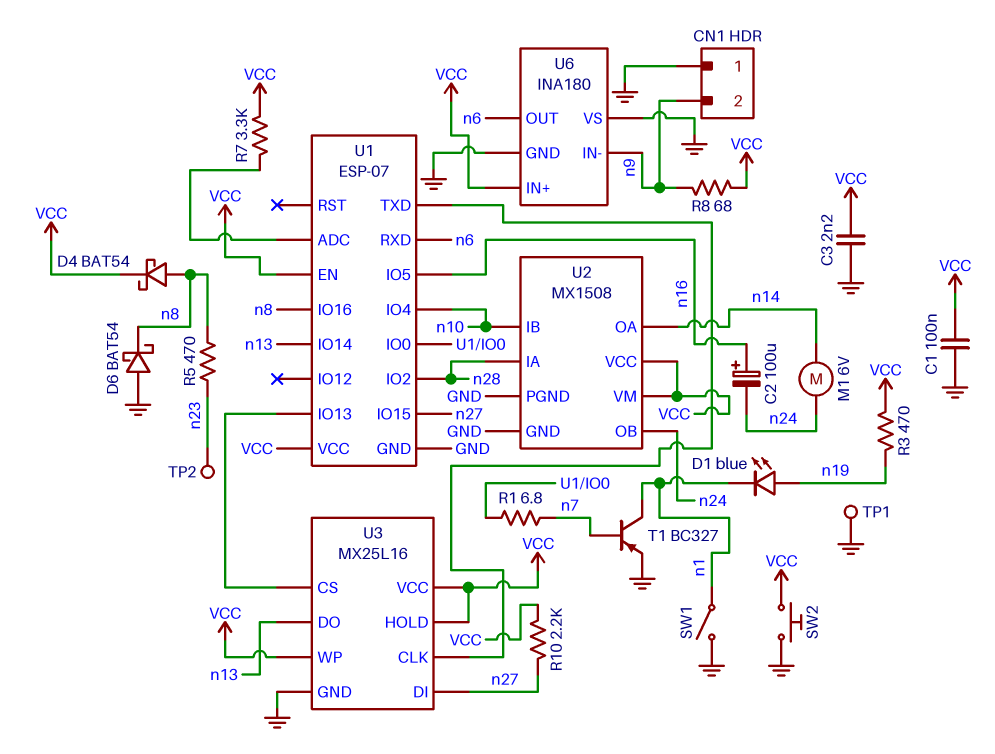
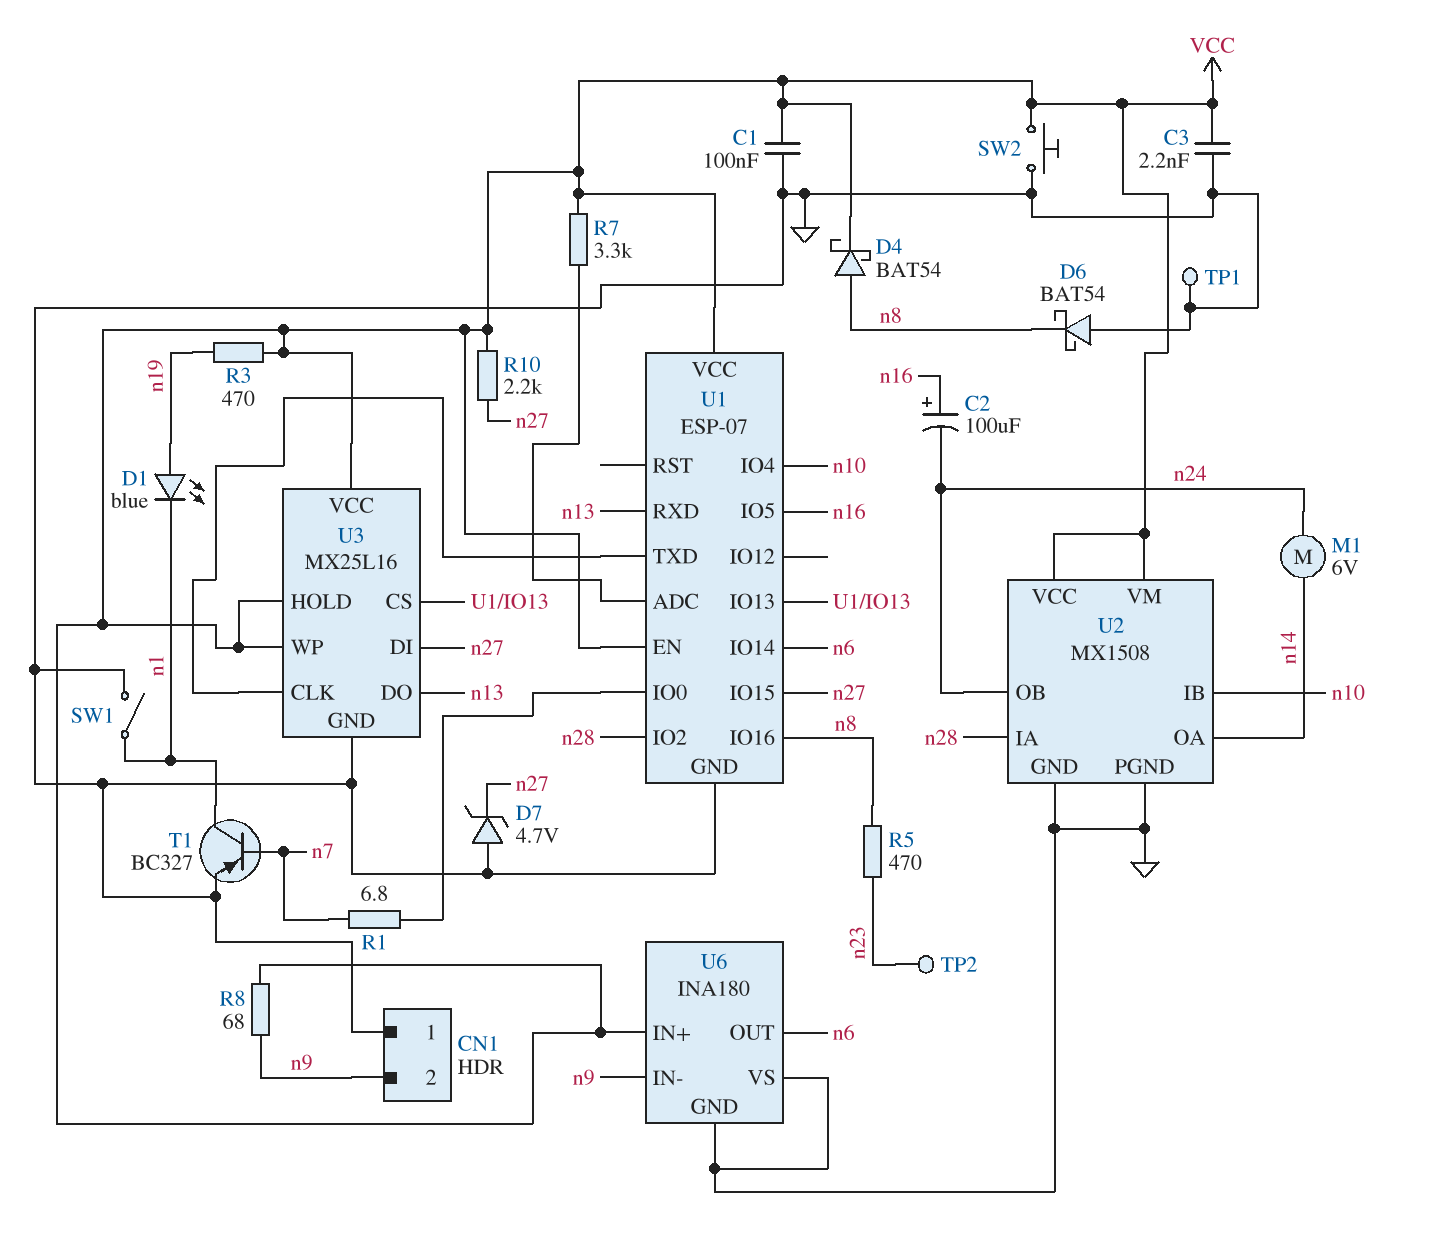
D7: none -> zener 4.7V (A GND, K n27)
U1 pin IO14: n13 -> n6
U1 pin RXD: n6 -> n13

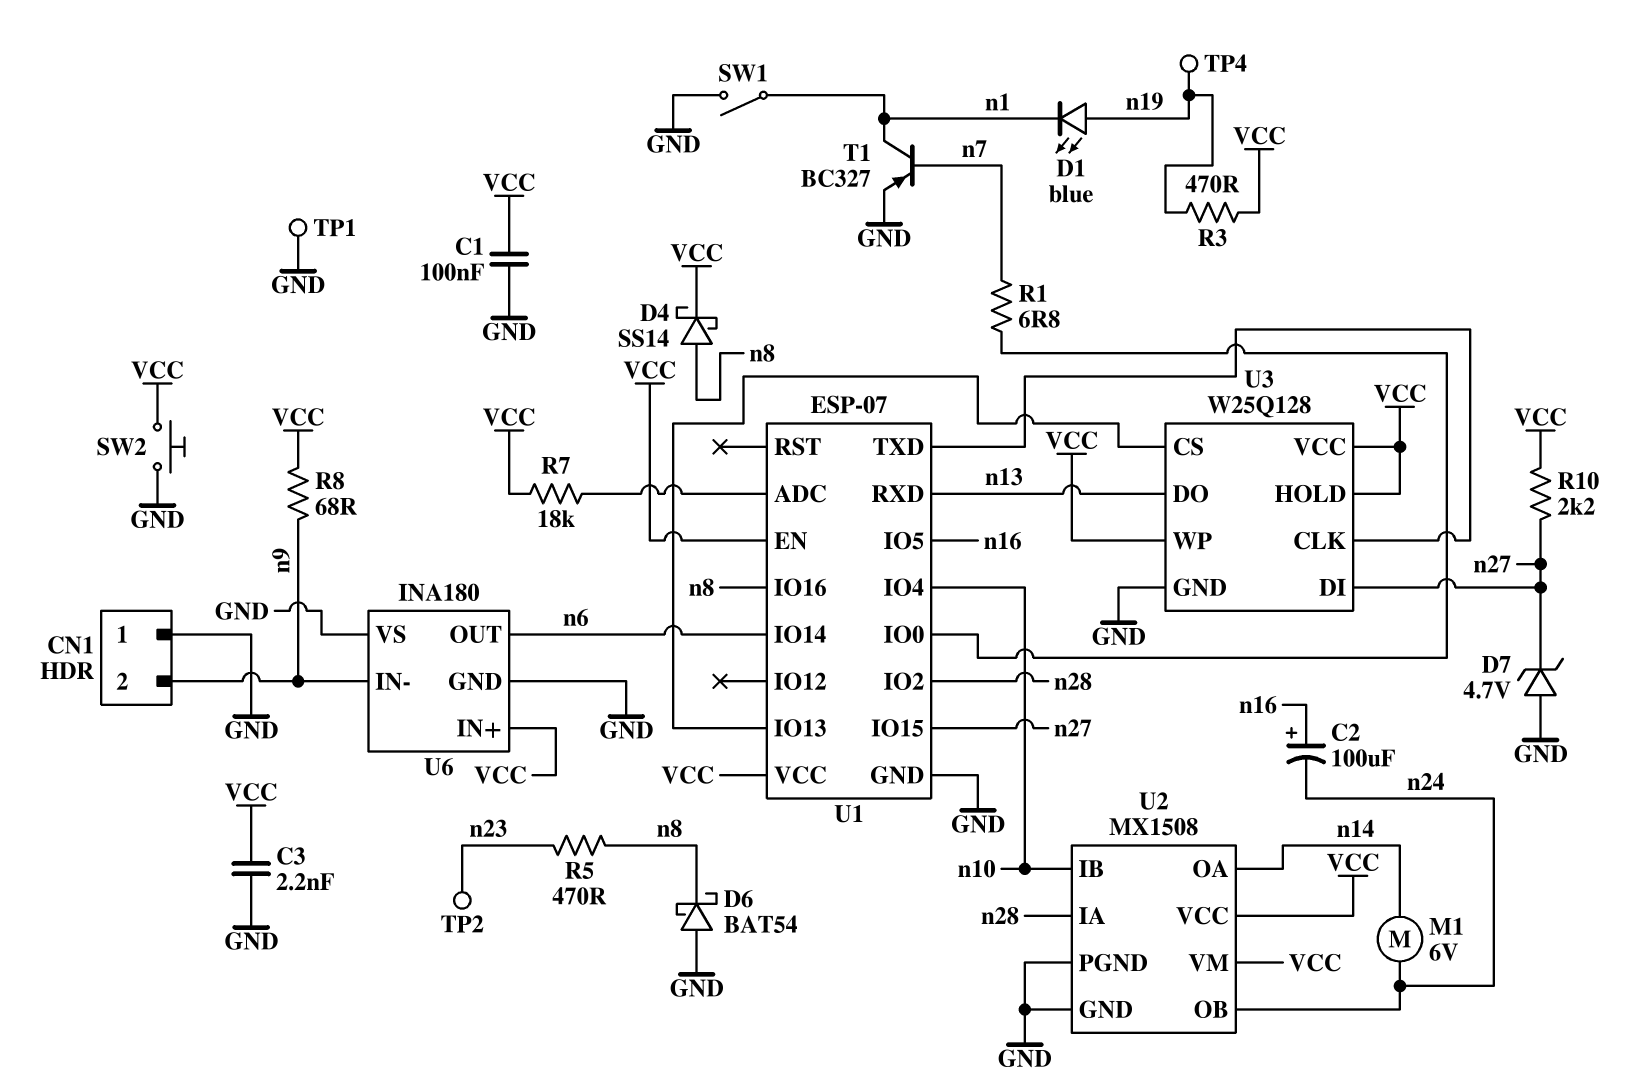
D4: schottky BAT54 (A n8, K VCC) -> schottky SS14 (A n8, K VCC)
R7: 3.3k (U1/ADC, VCC) -> 18k (U1/ADC, VCC)
TP4: none -> test point (n19)
U3: MX25L16 -> W25Q128

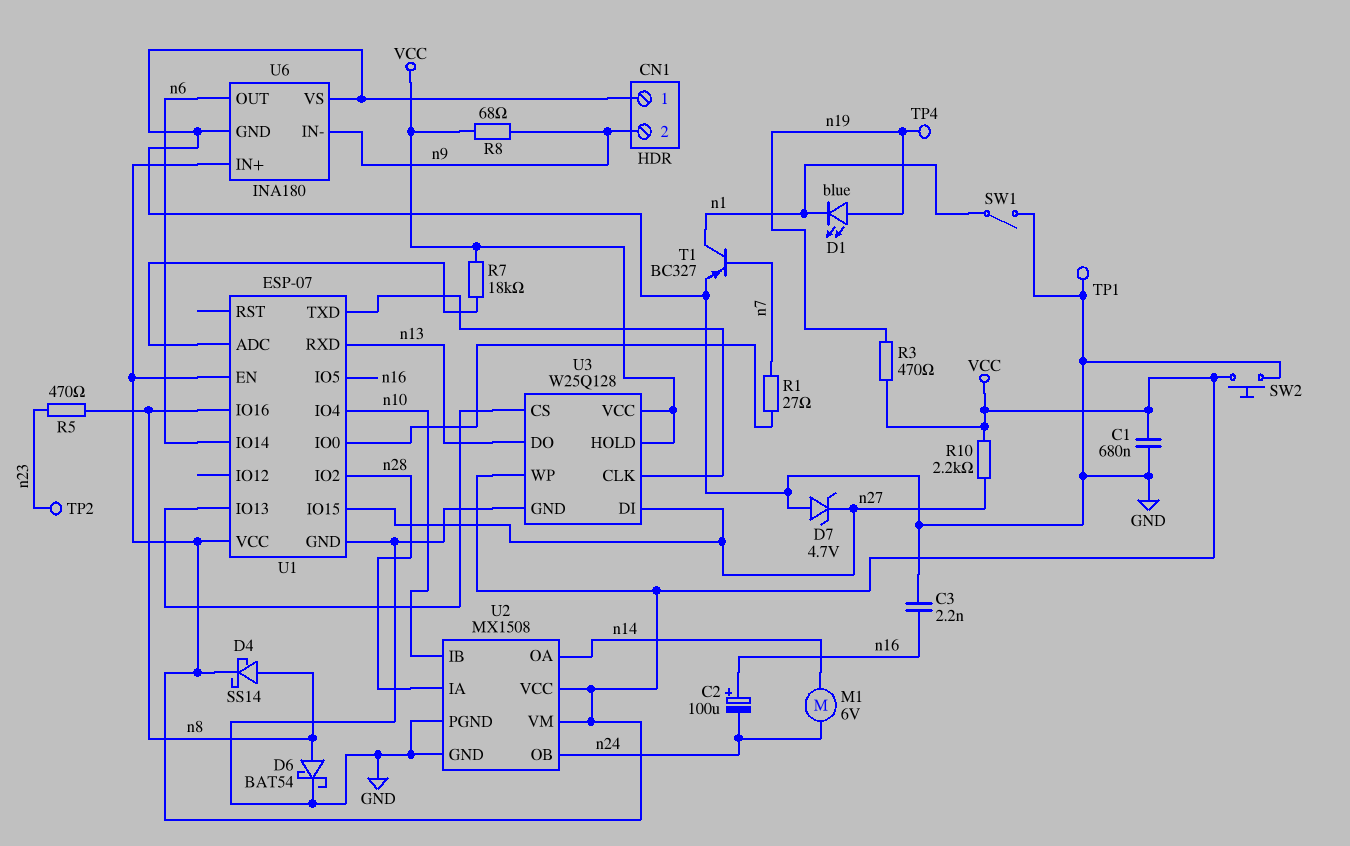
C1: 100nF (GND, VCC) -> 680nF (GND, VCC)
C3: 2.2nF (GND, VCC) -> 2.2nF (GND, n16)
D6: schottky BAT54 (A GND, K n8) -> schottky BAT54 (A n8, K GND)
R1: 6.8 (U1/IO0, n7) -> 27 (U1/IO0, n7)

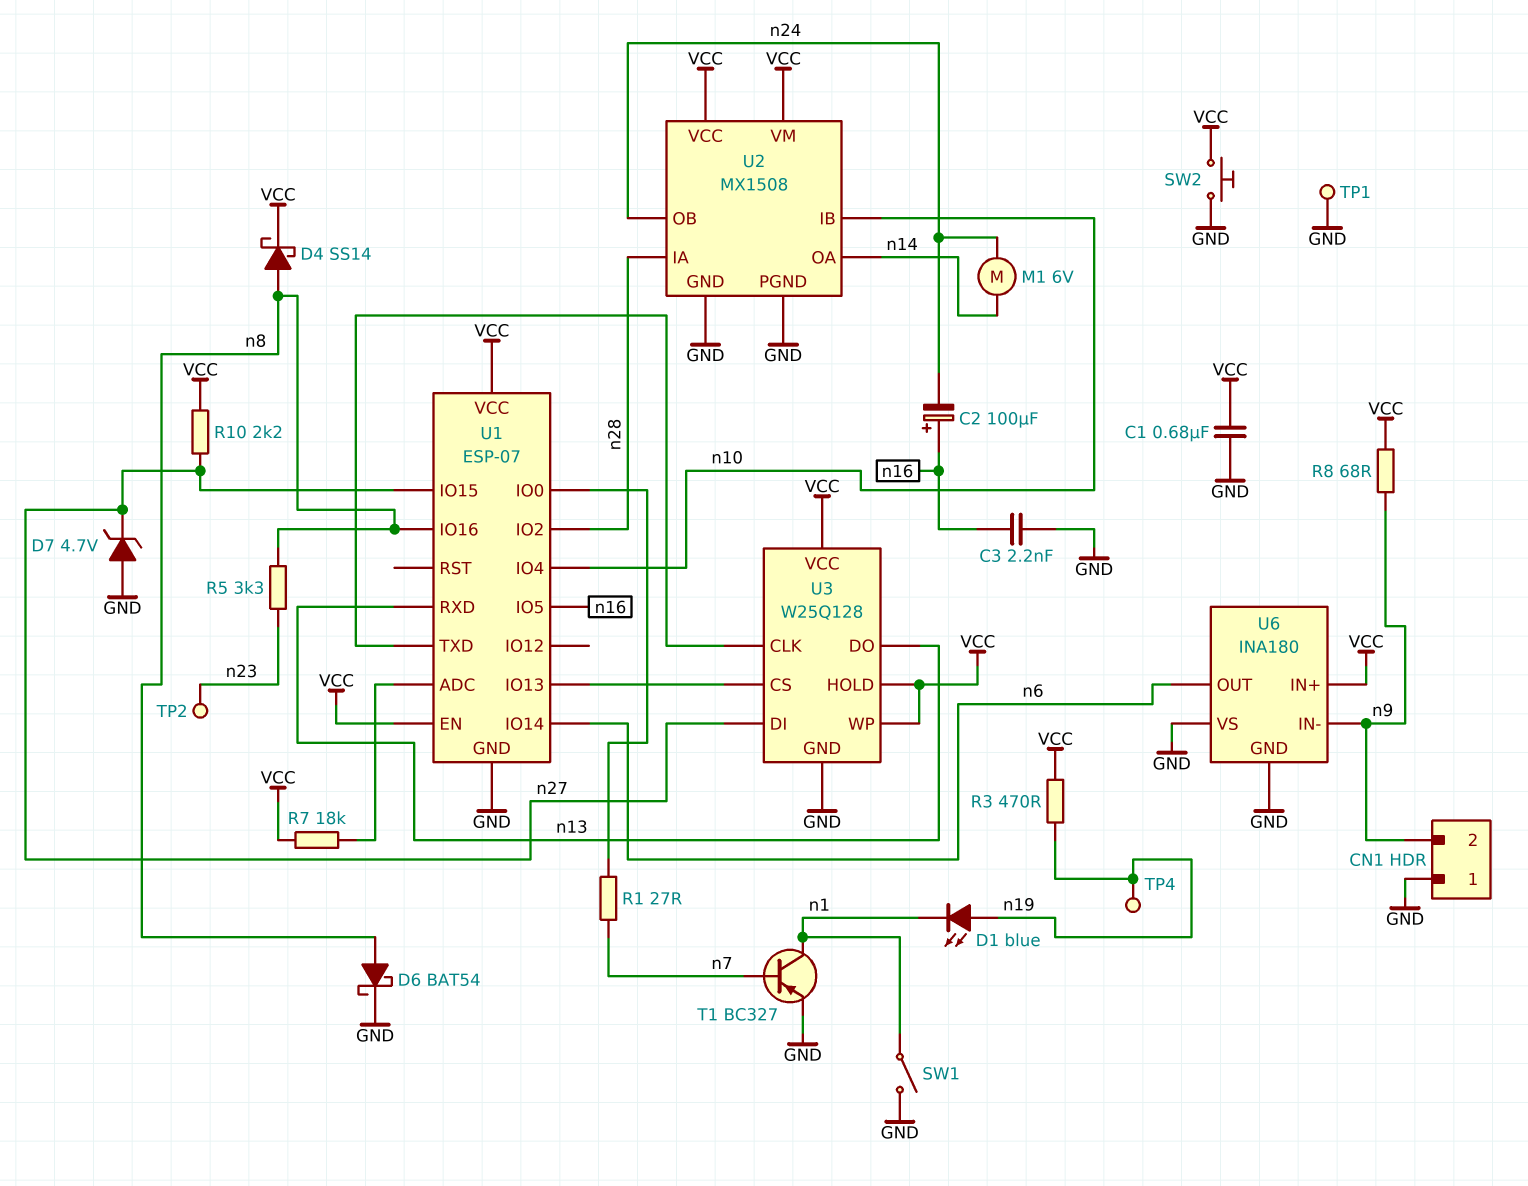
R5: 470 (n8, n23) -> 3.3k (n8, n23)

